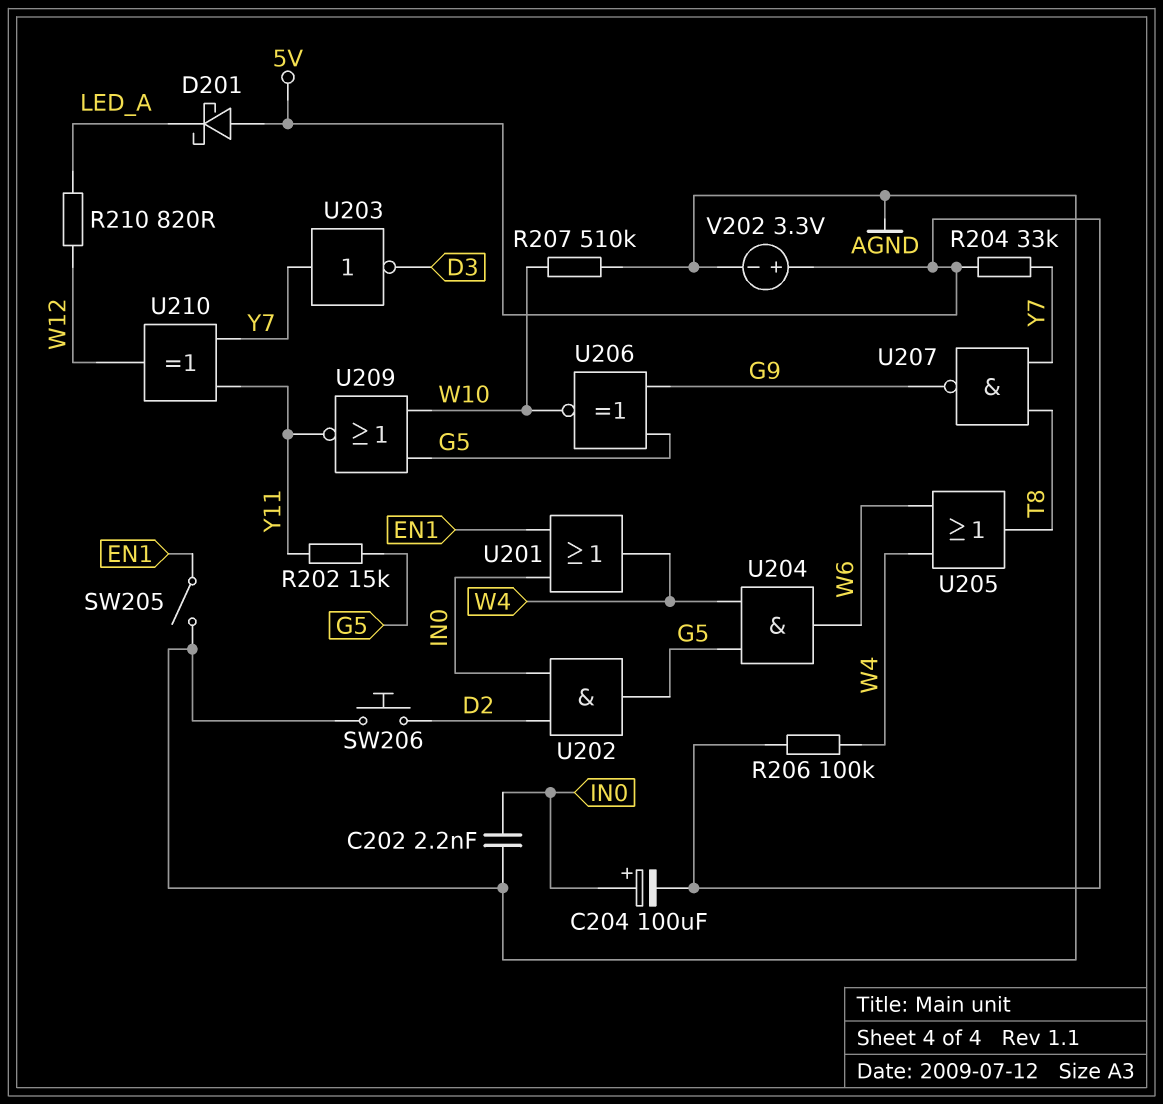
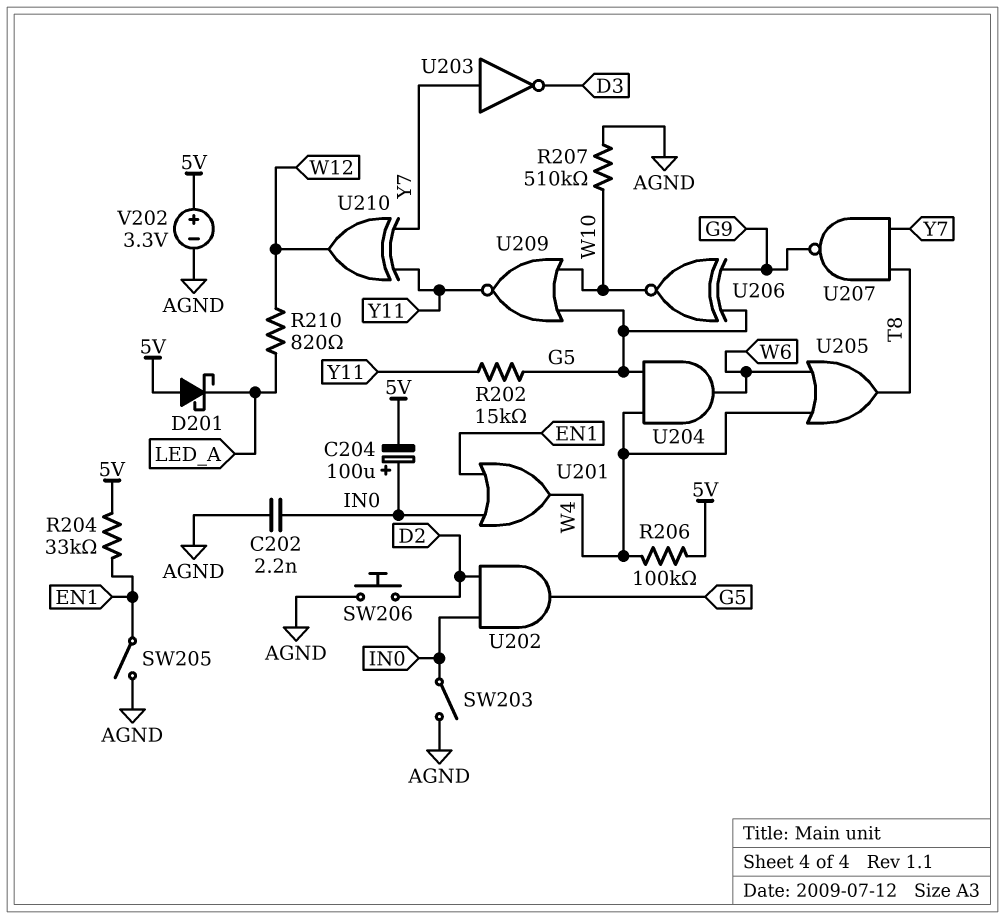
R204: 33k (5V, Y7) -> 33k (5V, EN1)
SW203: none -> switch (AGND, IN0)

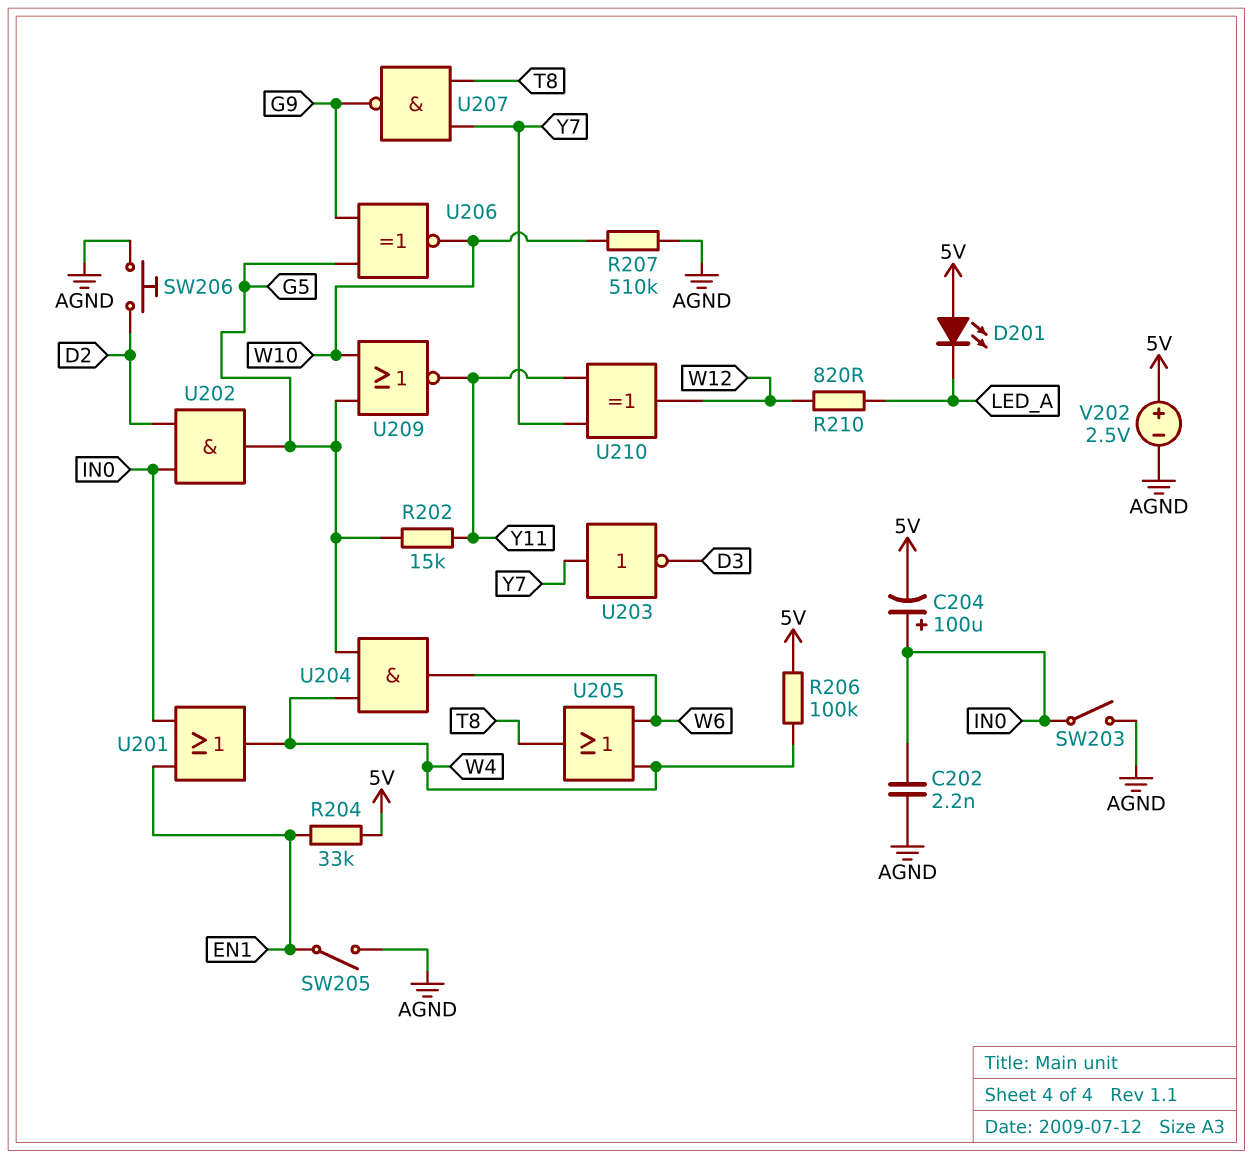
D201: schottky (A 5V, K LED_A) -> LED (A 5V, K LED_A)
V202: 3.3V (plus 5V, minus AGND) -> 2.5V (plus 5V, minus AGND)

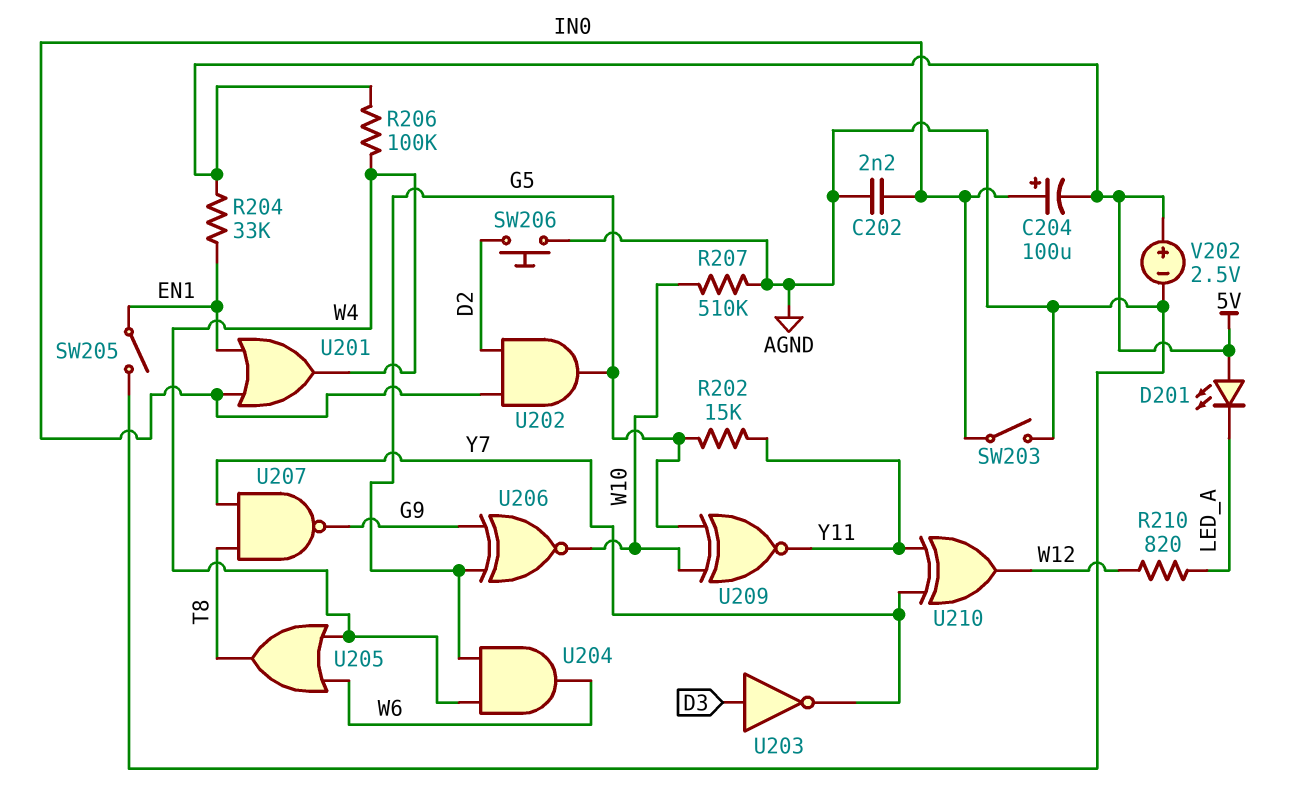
U203: NOT (in Y7, out D3) -> NOT (in D3, out Y7)
U209: NOR (in G5, in W10, out Y11) -> XNOR (in G5, in W10, out Y11)

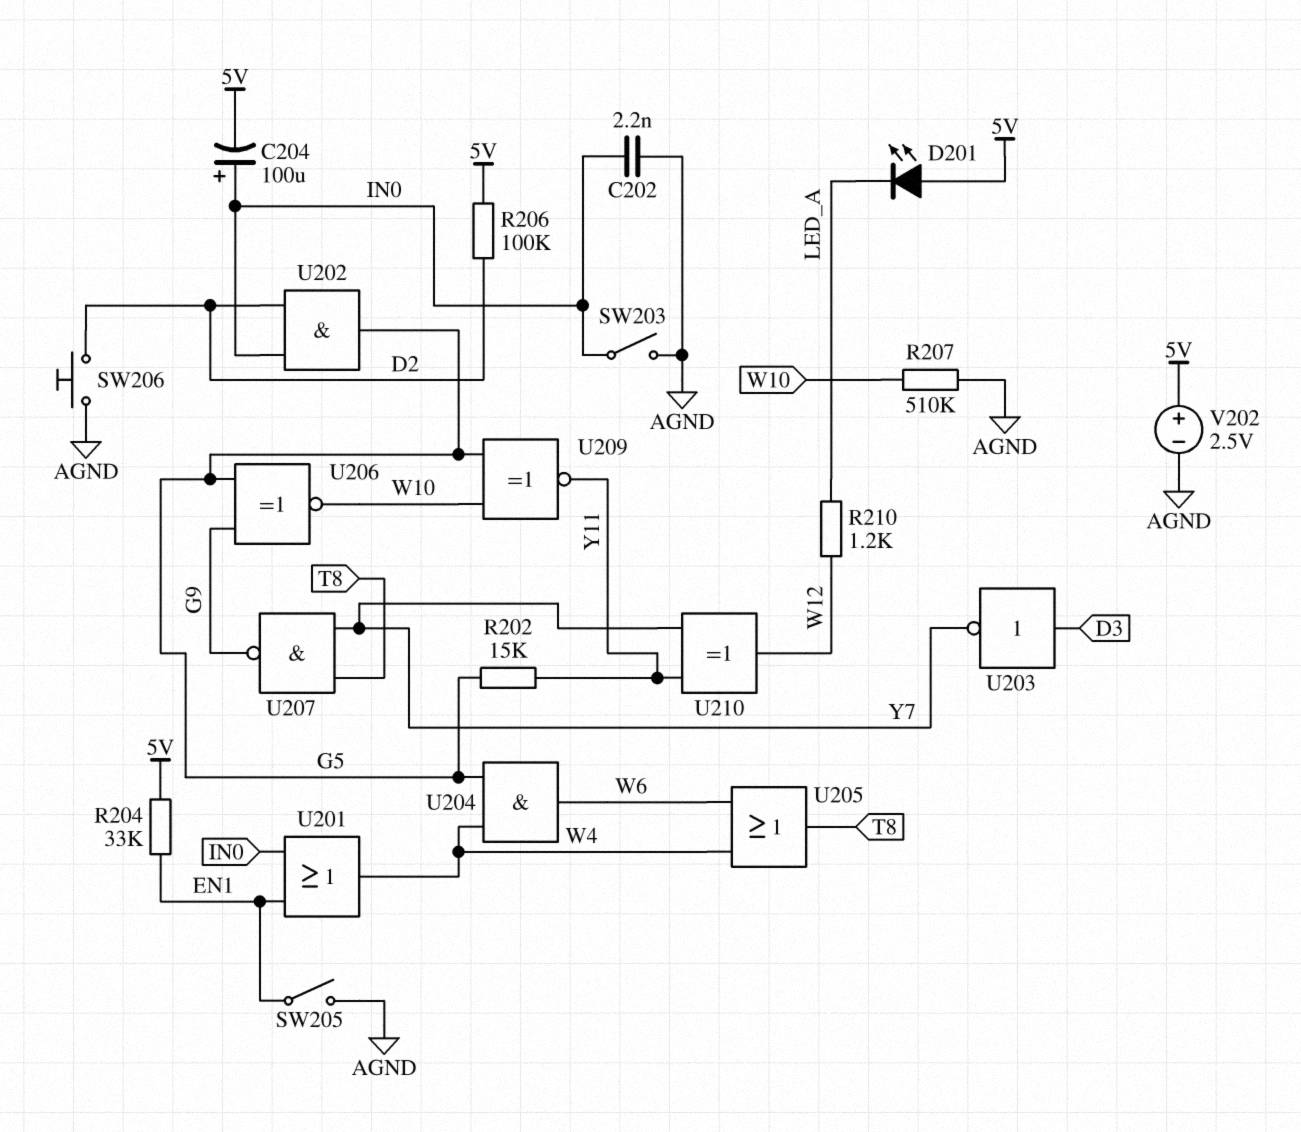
R206: 100k (5V, W4) -> 100k (5V, D2)
R210: 820 (LED_A, W12) -> 1.2k (LED_A, W12)

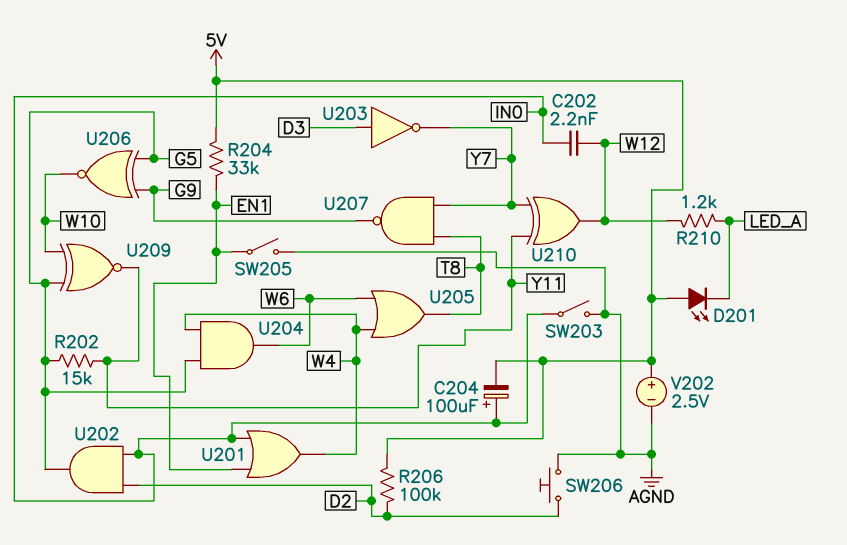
C202: 2.2nF (AGND, IN0) -> 2.2nF (IN0, W12)
R207: 510k (AGND, W10) -> none

